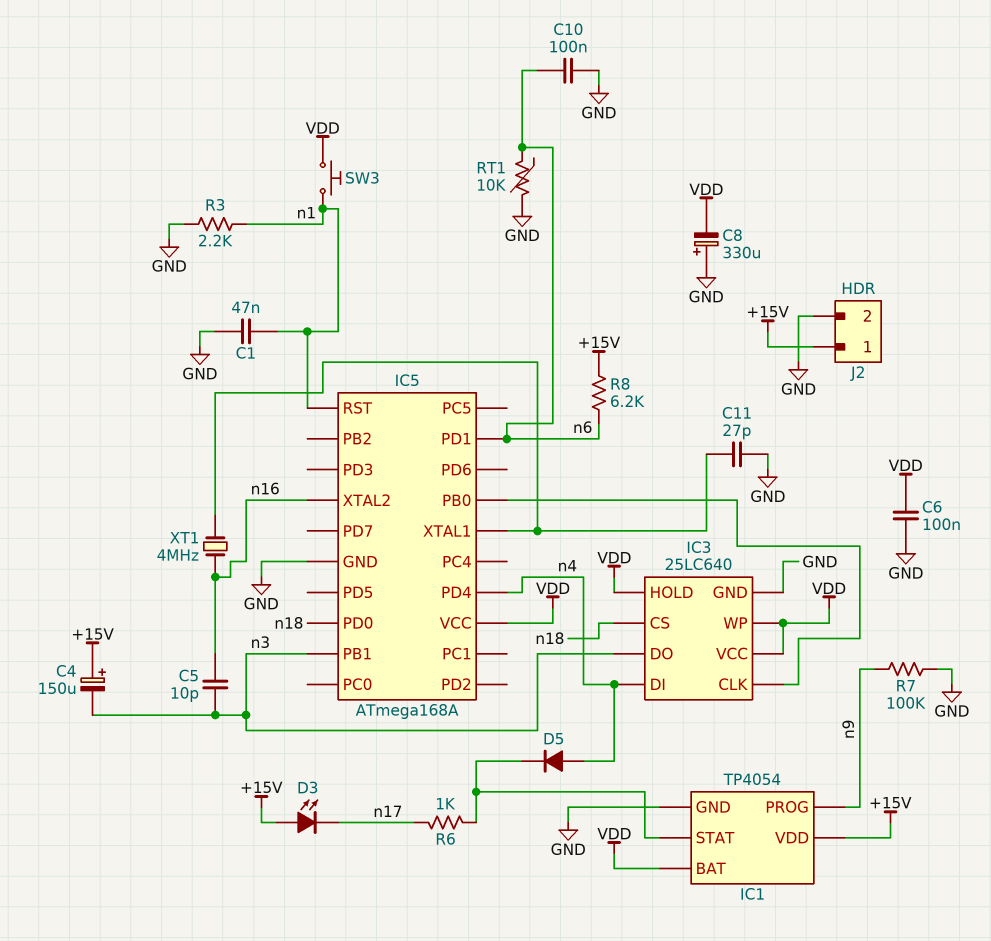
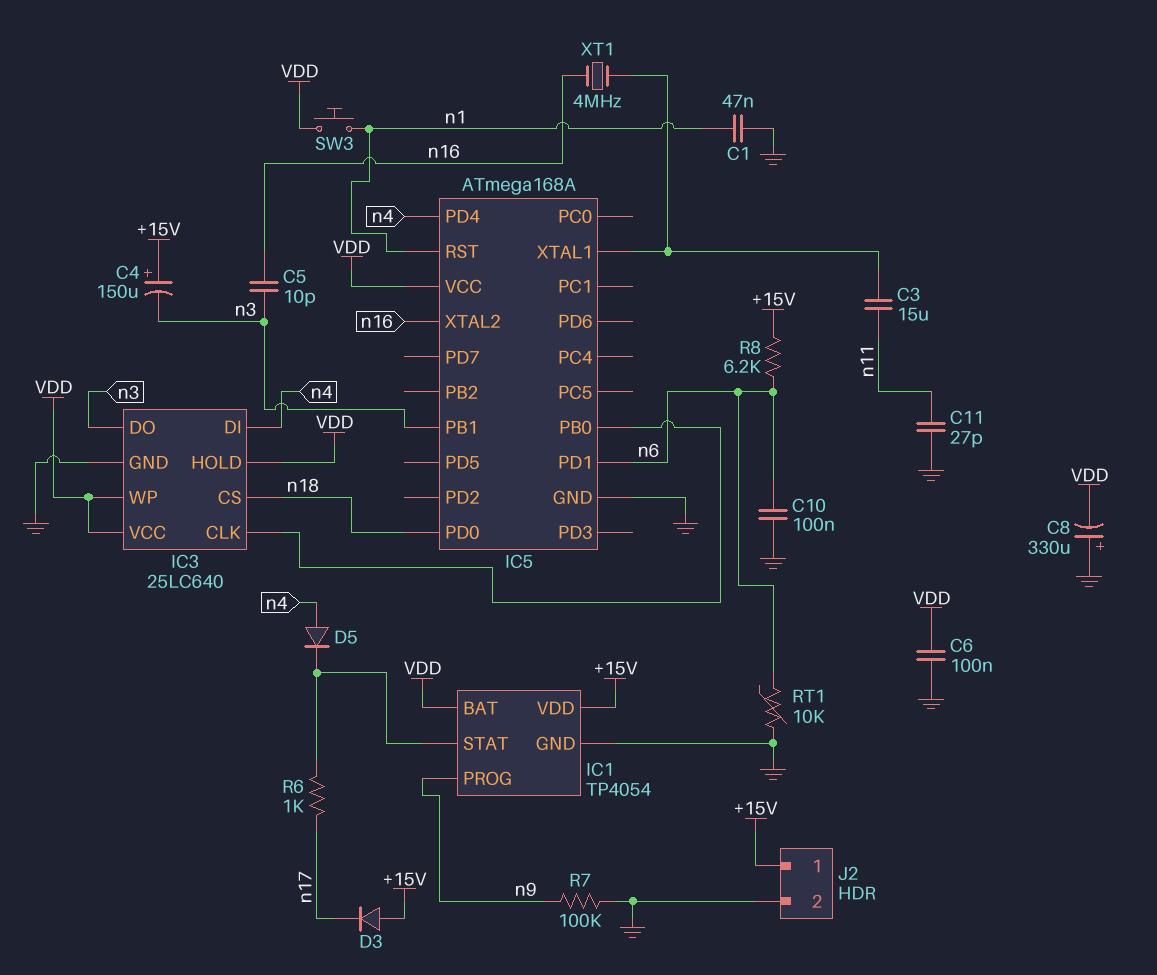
C3: none -> 15uF (IC5/XTAL1, n11)
C11: 27pF (GND, IC5/XTAL1) -> 27pF (GND, n11)
D3: LED (A +15V, K n17) -> diode (A +15V, K n17)
R3: 2.2k (GND, n1) -> none

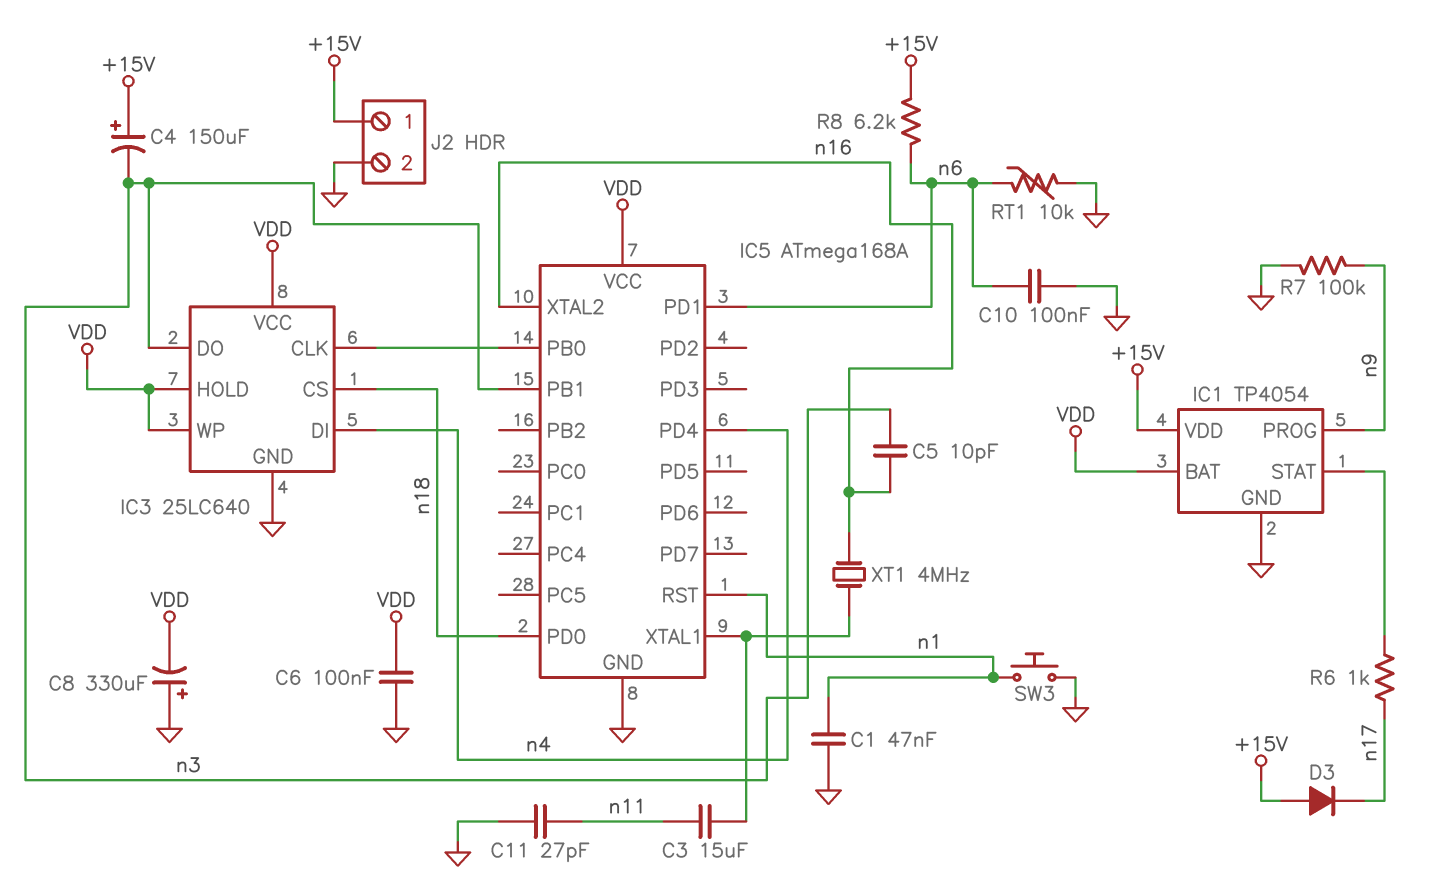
D5: diode (A n4, K IC1/STAT) -> none
SW3: button (VDD, n1) -> button (GND, n1)

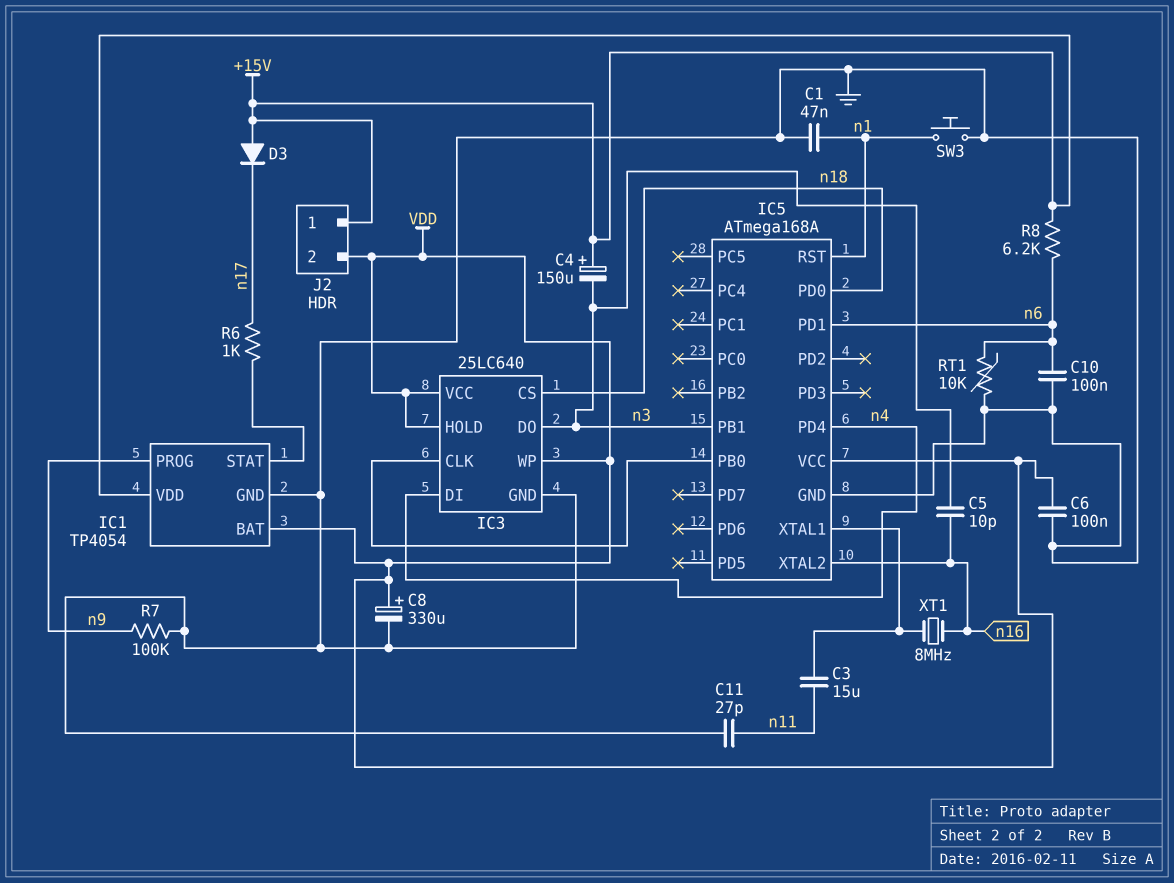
C8: 330uF (plus GND, minus VDD) -> 330uF (plus VDD, minus GND)
J2 pin 2: GND -> VDD
XT1: 4MHz (IC5/XTAL1, n16) -> 8MHz (IC5/XTAL1, n16)

